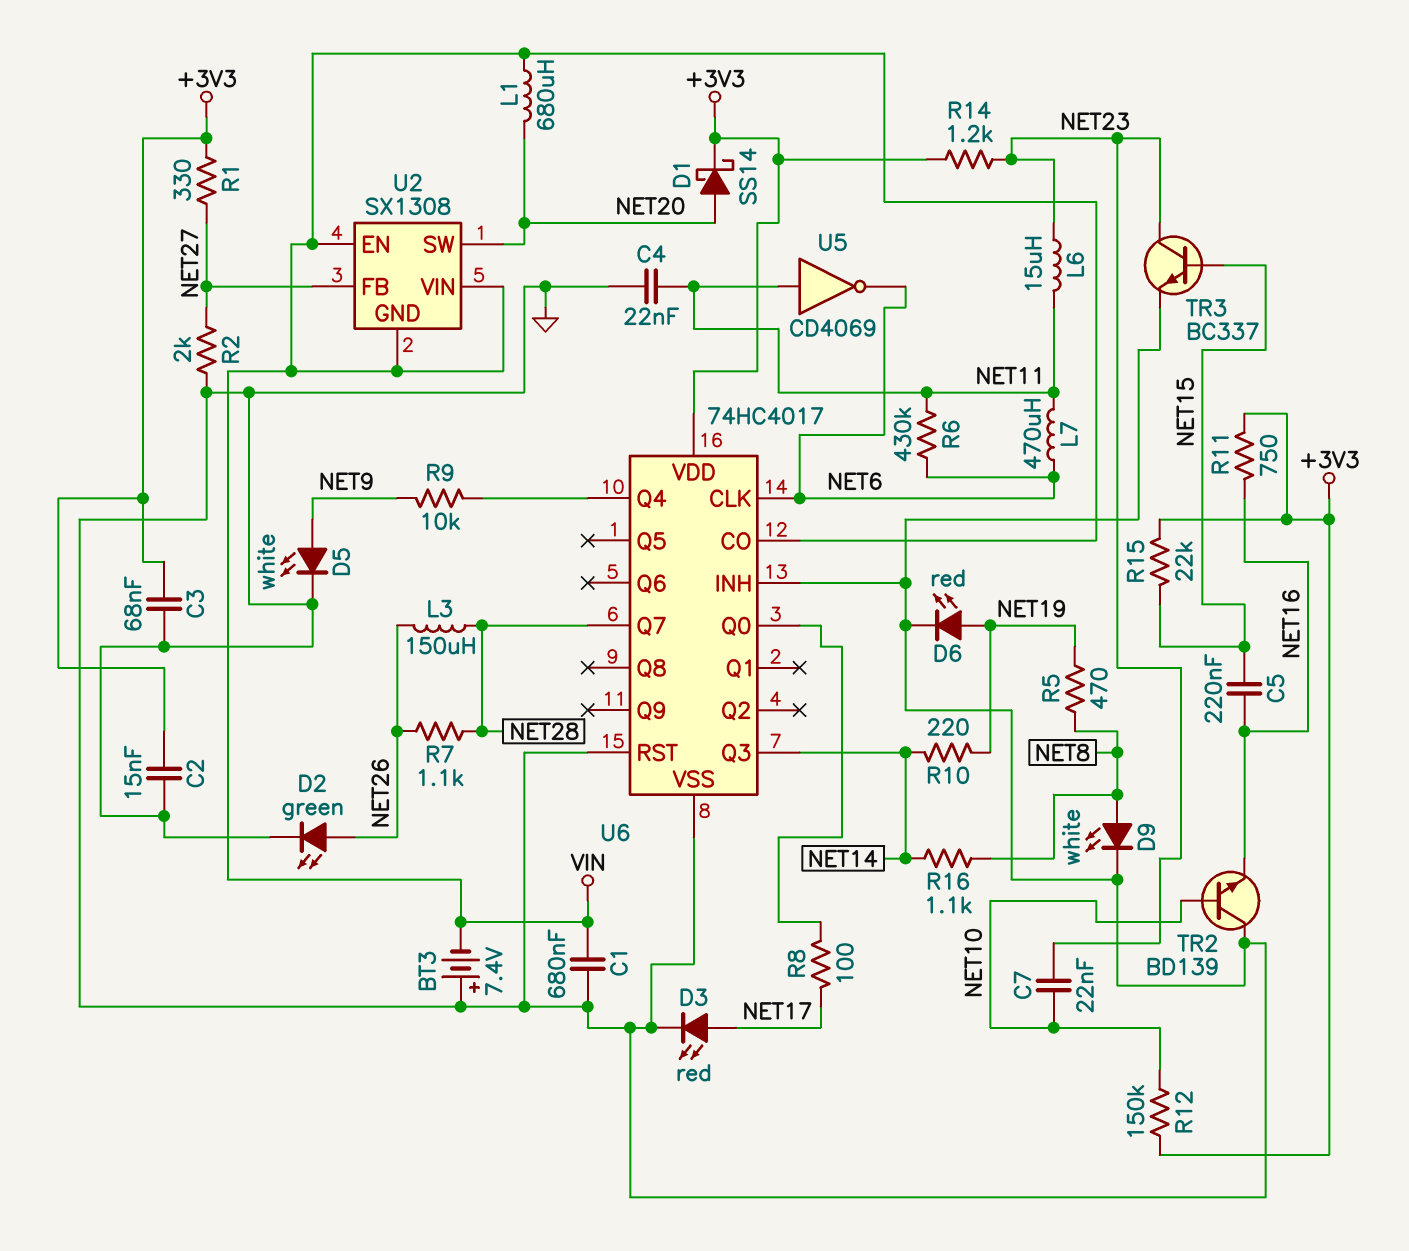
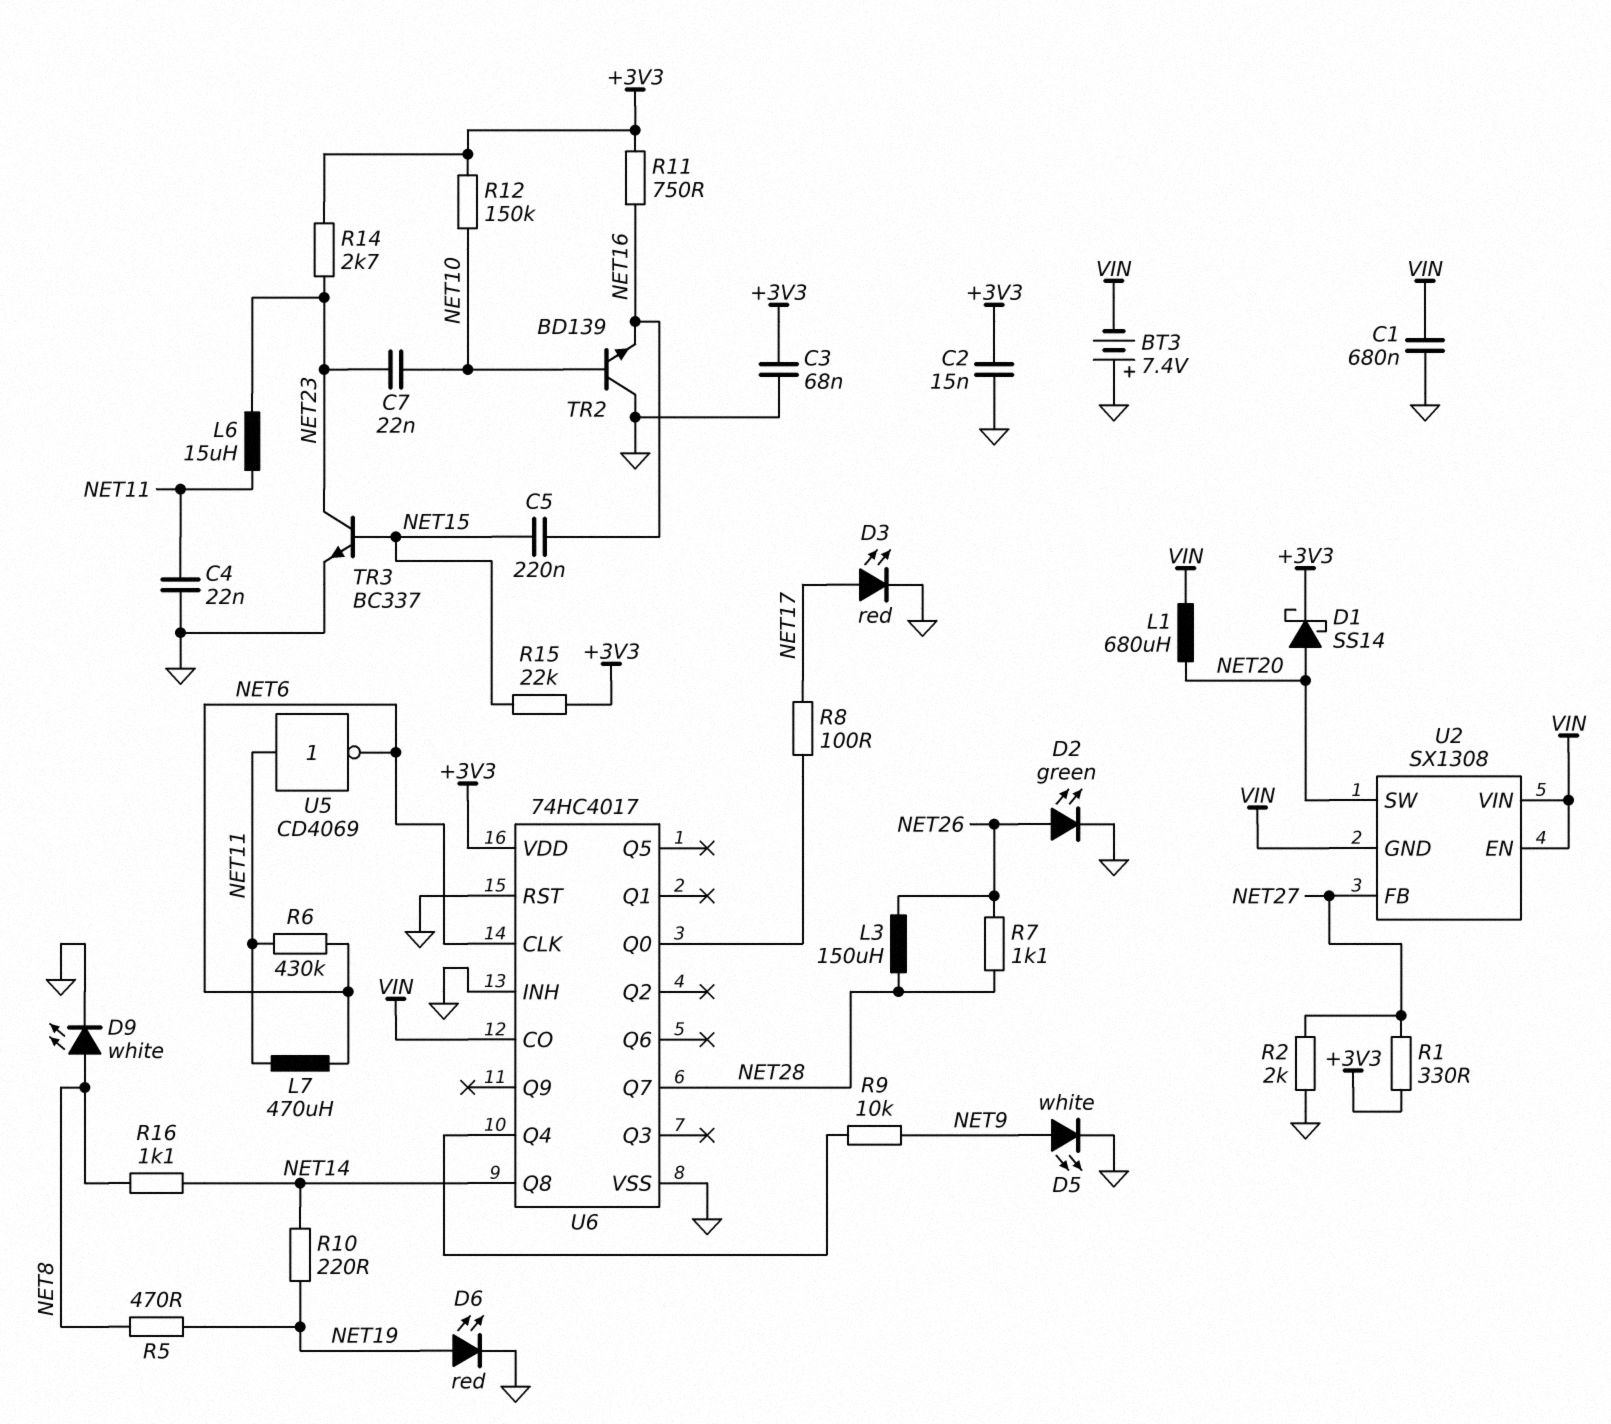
R14: 1.2k (+3V3, NET23) -> 2.7k (+3V3, NET23)
U6 pin Q3: NET14 -> none
U6 pin Q8: none -> NET14

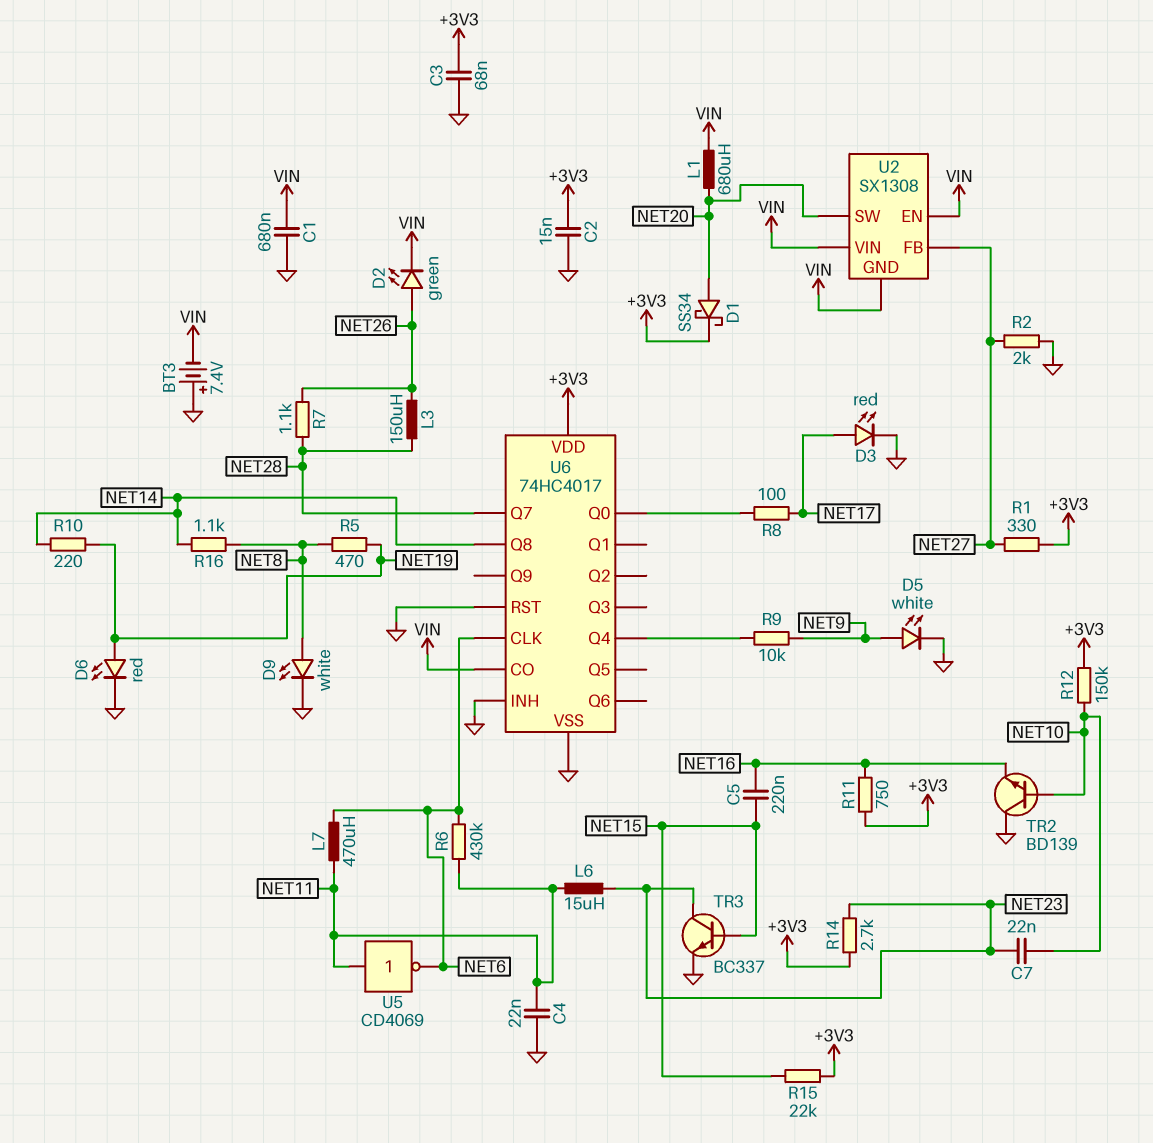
D1: schottky SS14 (A NET20, K +3V3) -> schottky SS34 (A NET20, K +3V3)
D2: LED green (A NET26, K GND) -> LED green (A NET26, K VIN)

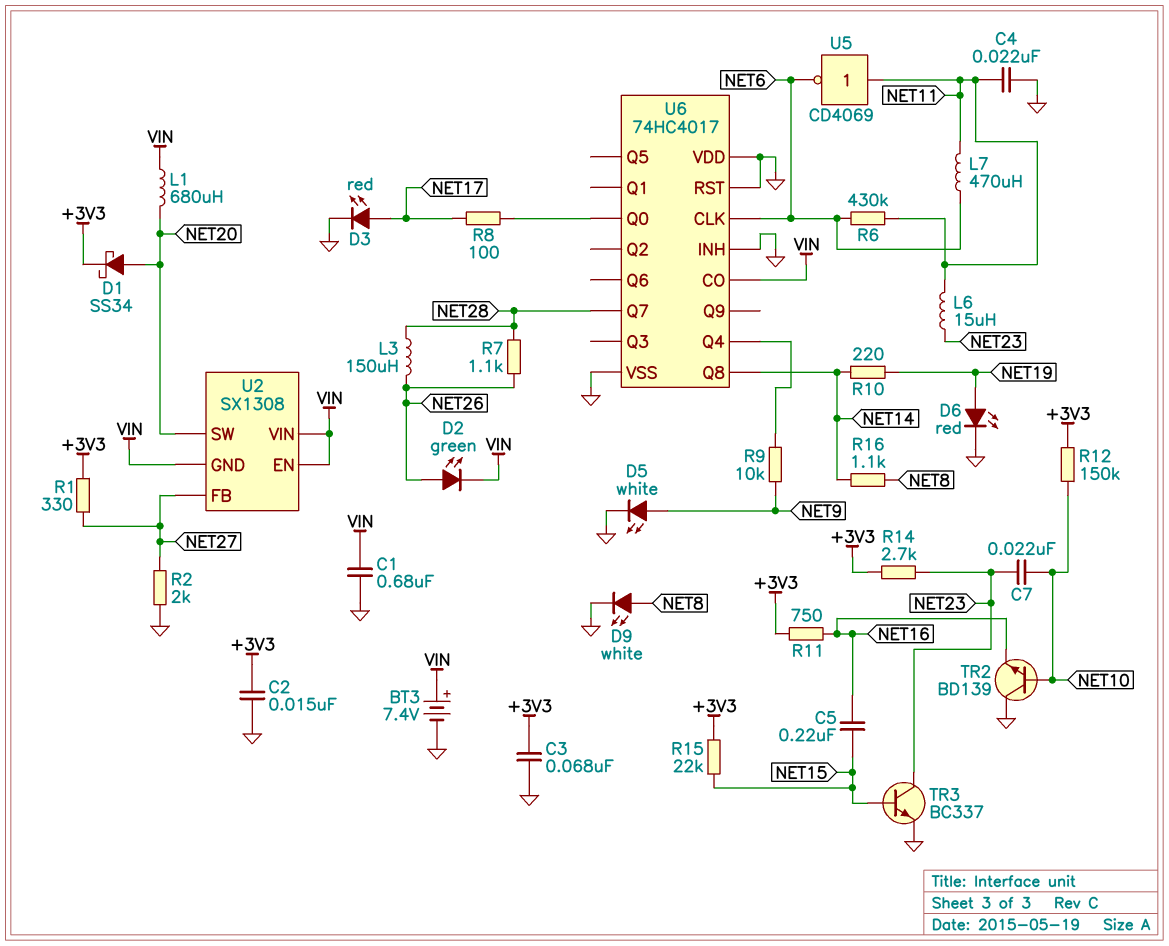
BT3: 7.4V (plus GND, minus VIN) -> 7.4V (plus VIN, minus GND)
R5: 470 (NET8, NET19) -> none
U6 pin VDD: +3V3 -> GND

